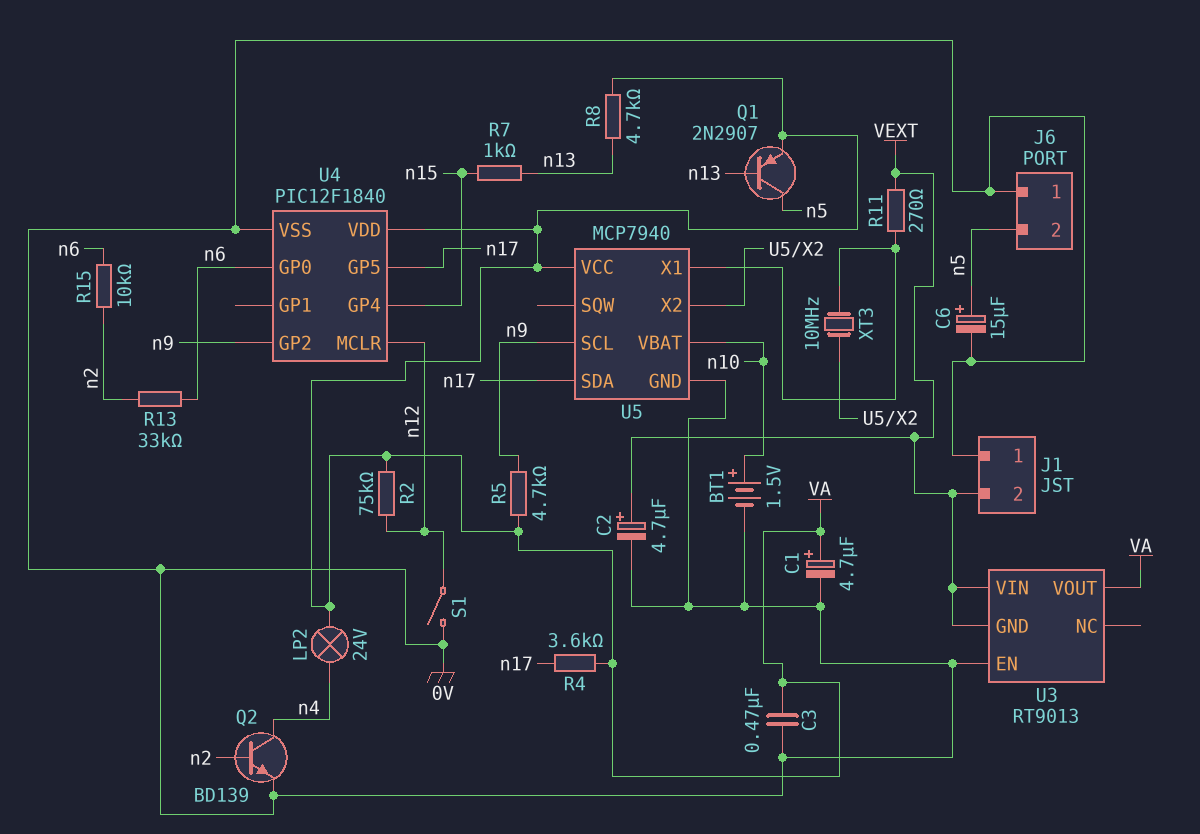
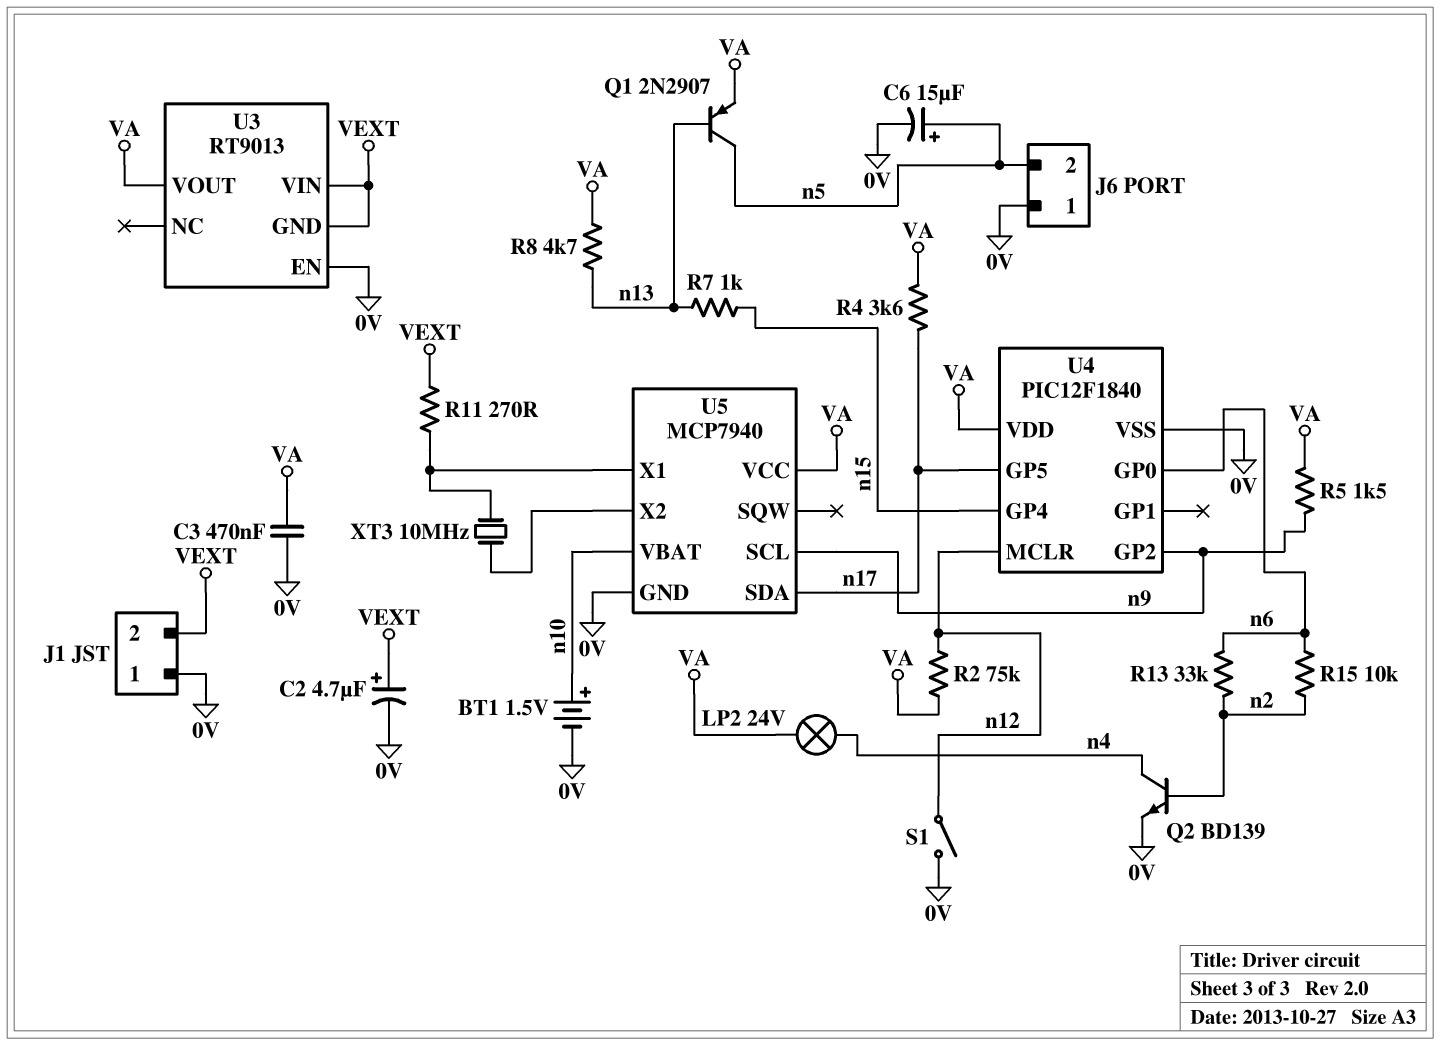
C1: 4.7uF (plus VA, minus 0V) -> none
R5: 4.7k (VA, n9) -> 1.5k (VA, n9)

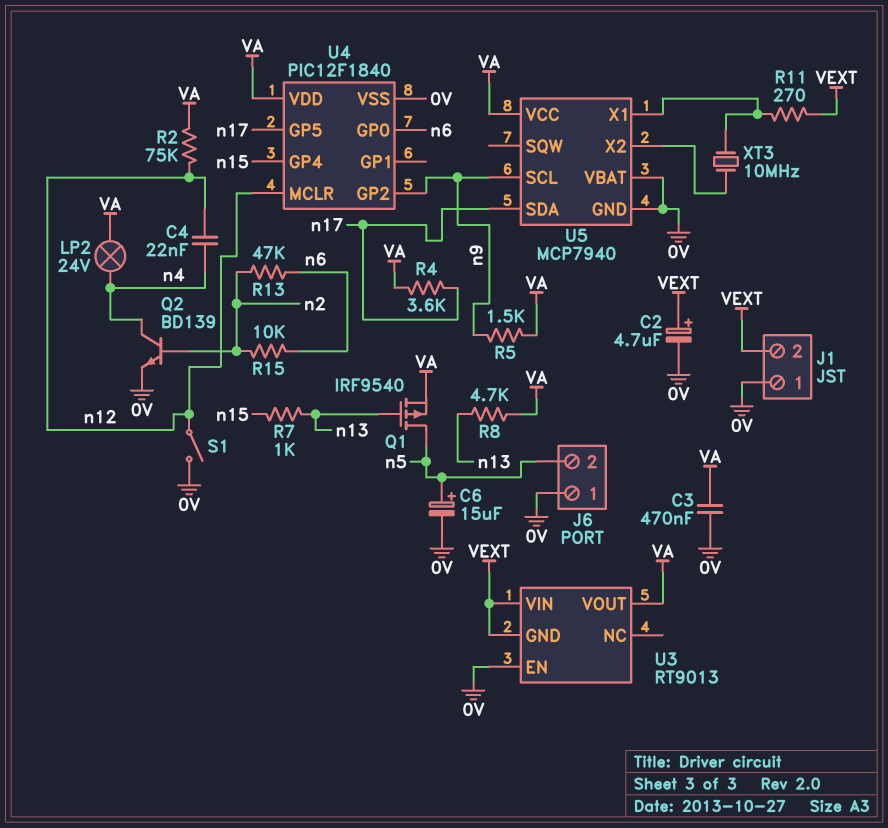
BT1: 1.5V (plus n10, minus 0V) -> none
C4: none -> 22nF (n4, n12)
Q1: PNP 2N2907 (B n13, C n5, E VA) -> PMOS IRF9540 (G n13, D n5, S VA)
R13: 33k (n2, n6) -> 47k (n2, n6)
U5 pin VBAT: n10 -> 0V

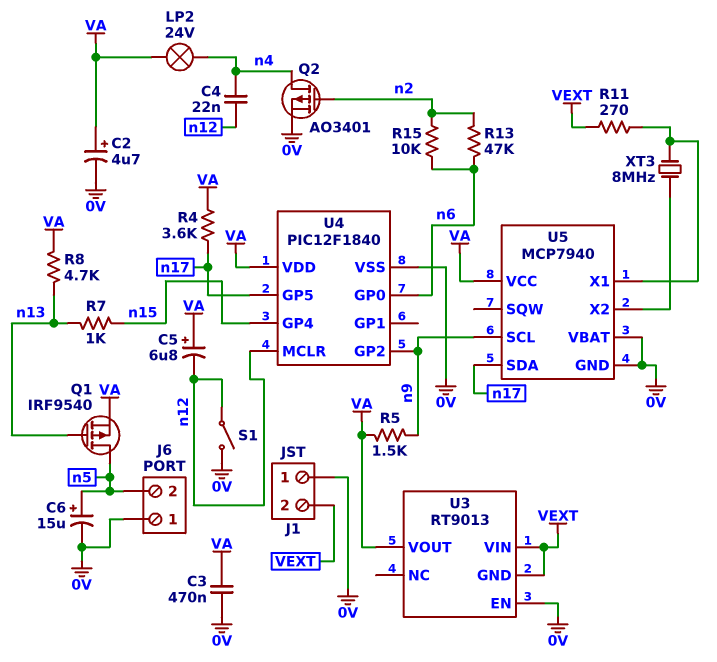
C2: 4.7uF (plus VEXT, minus 0V) -> 4.7uF (plus VA, minus 0V)
C5: none -> 6.8uF (plus VA, minus n12)
Q2: NPN BD139 (B n2, C n4, E 0V) -> PMOS AO3401 (G n2, D n4, S 0V)
R2: 75k (VA, n12) -> none
XT3: 10MHz (U5/X1, U5/X2) -> 8MHz (U5/X1, U5/X2)

